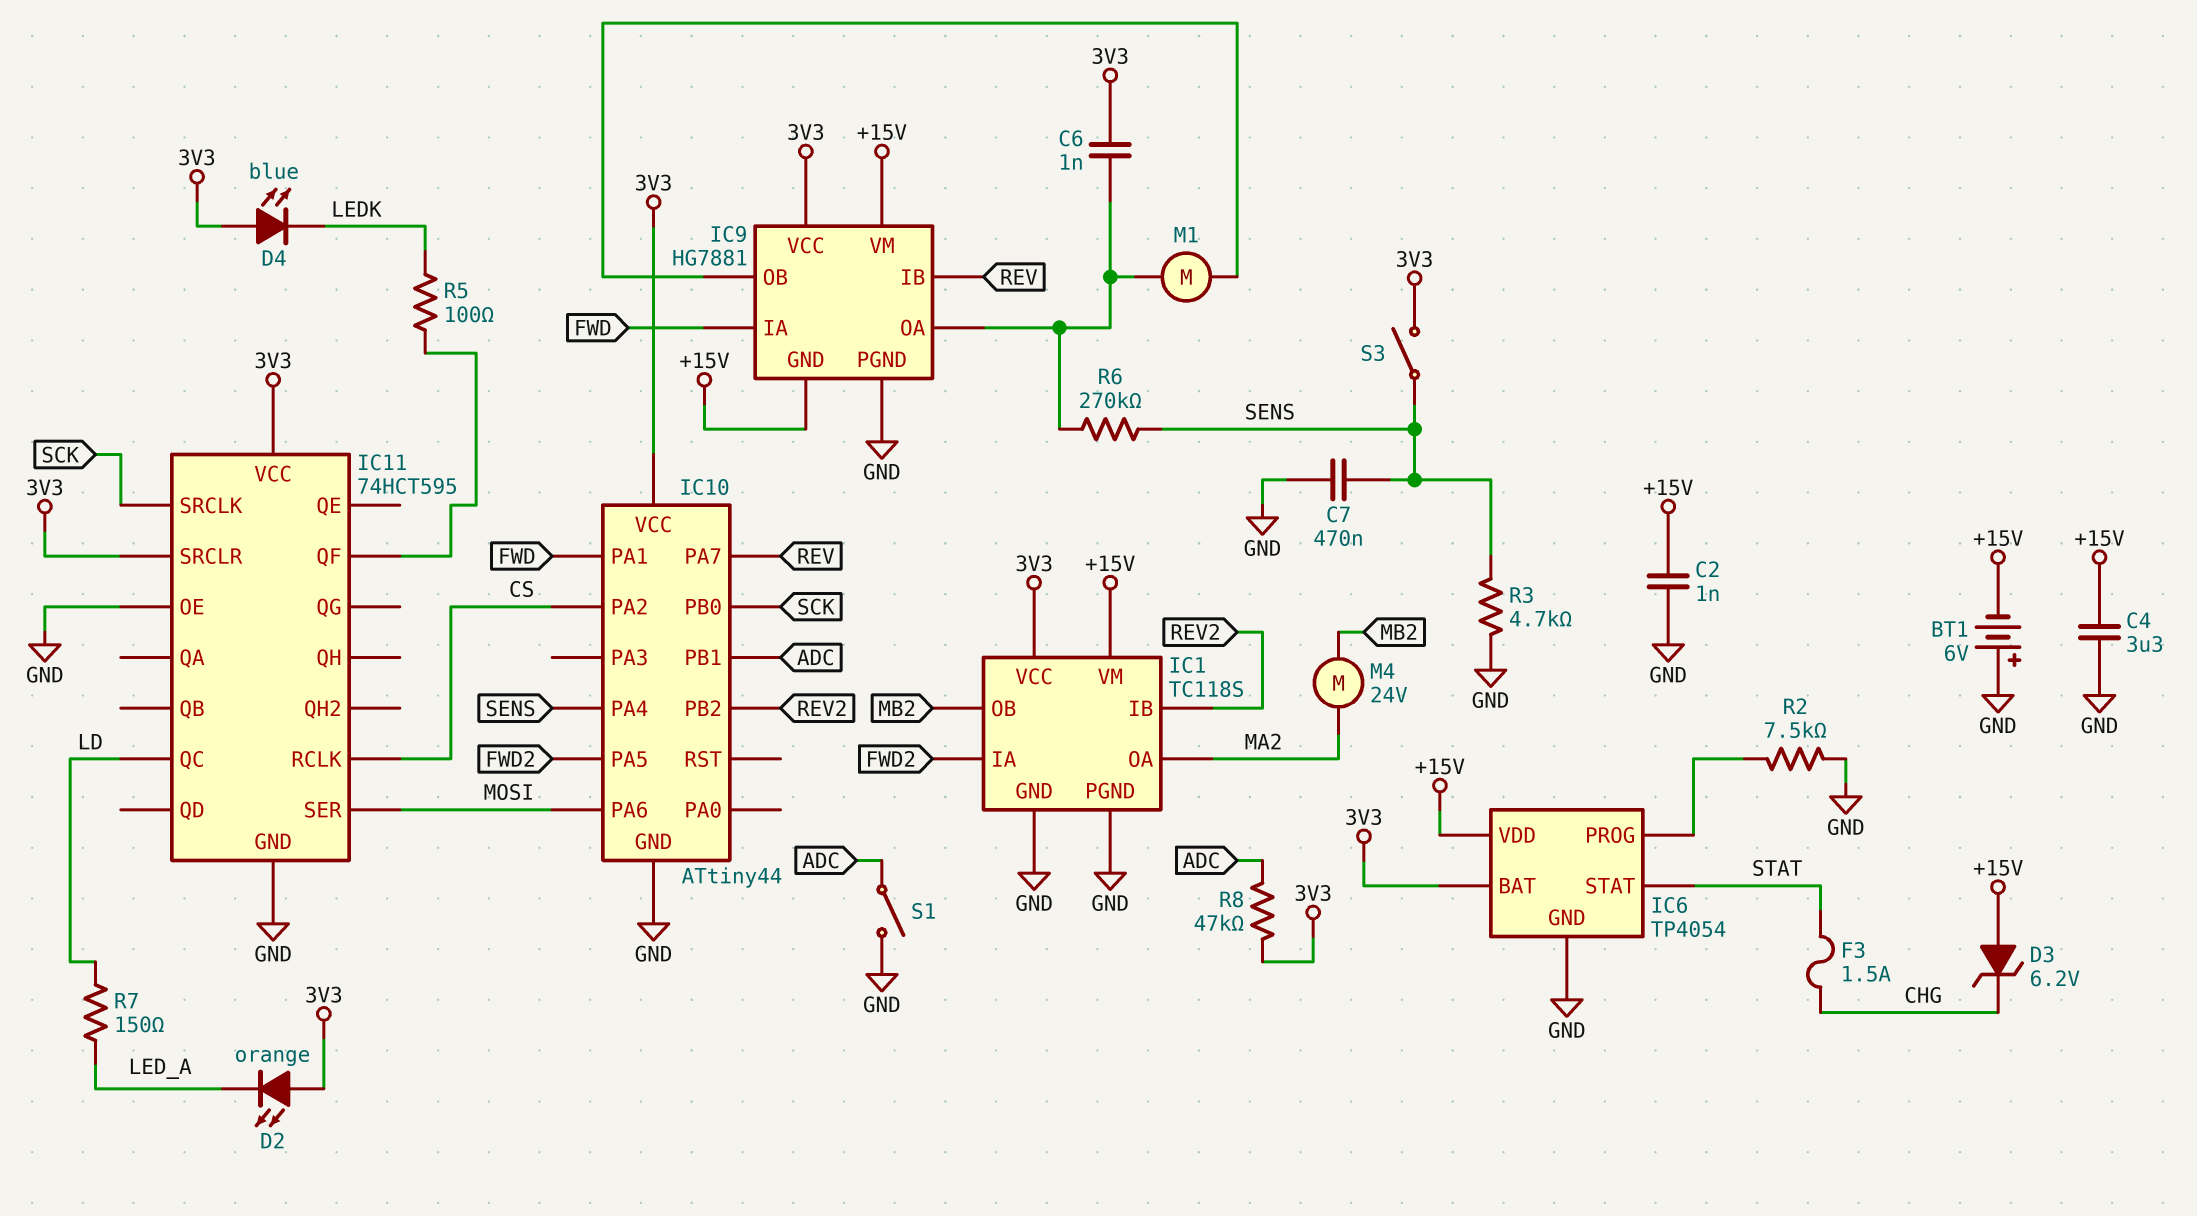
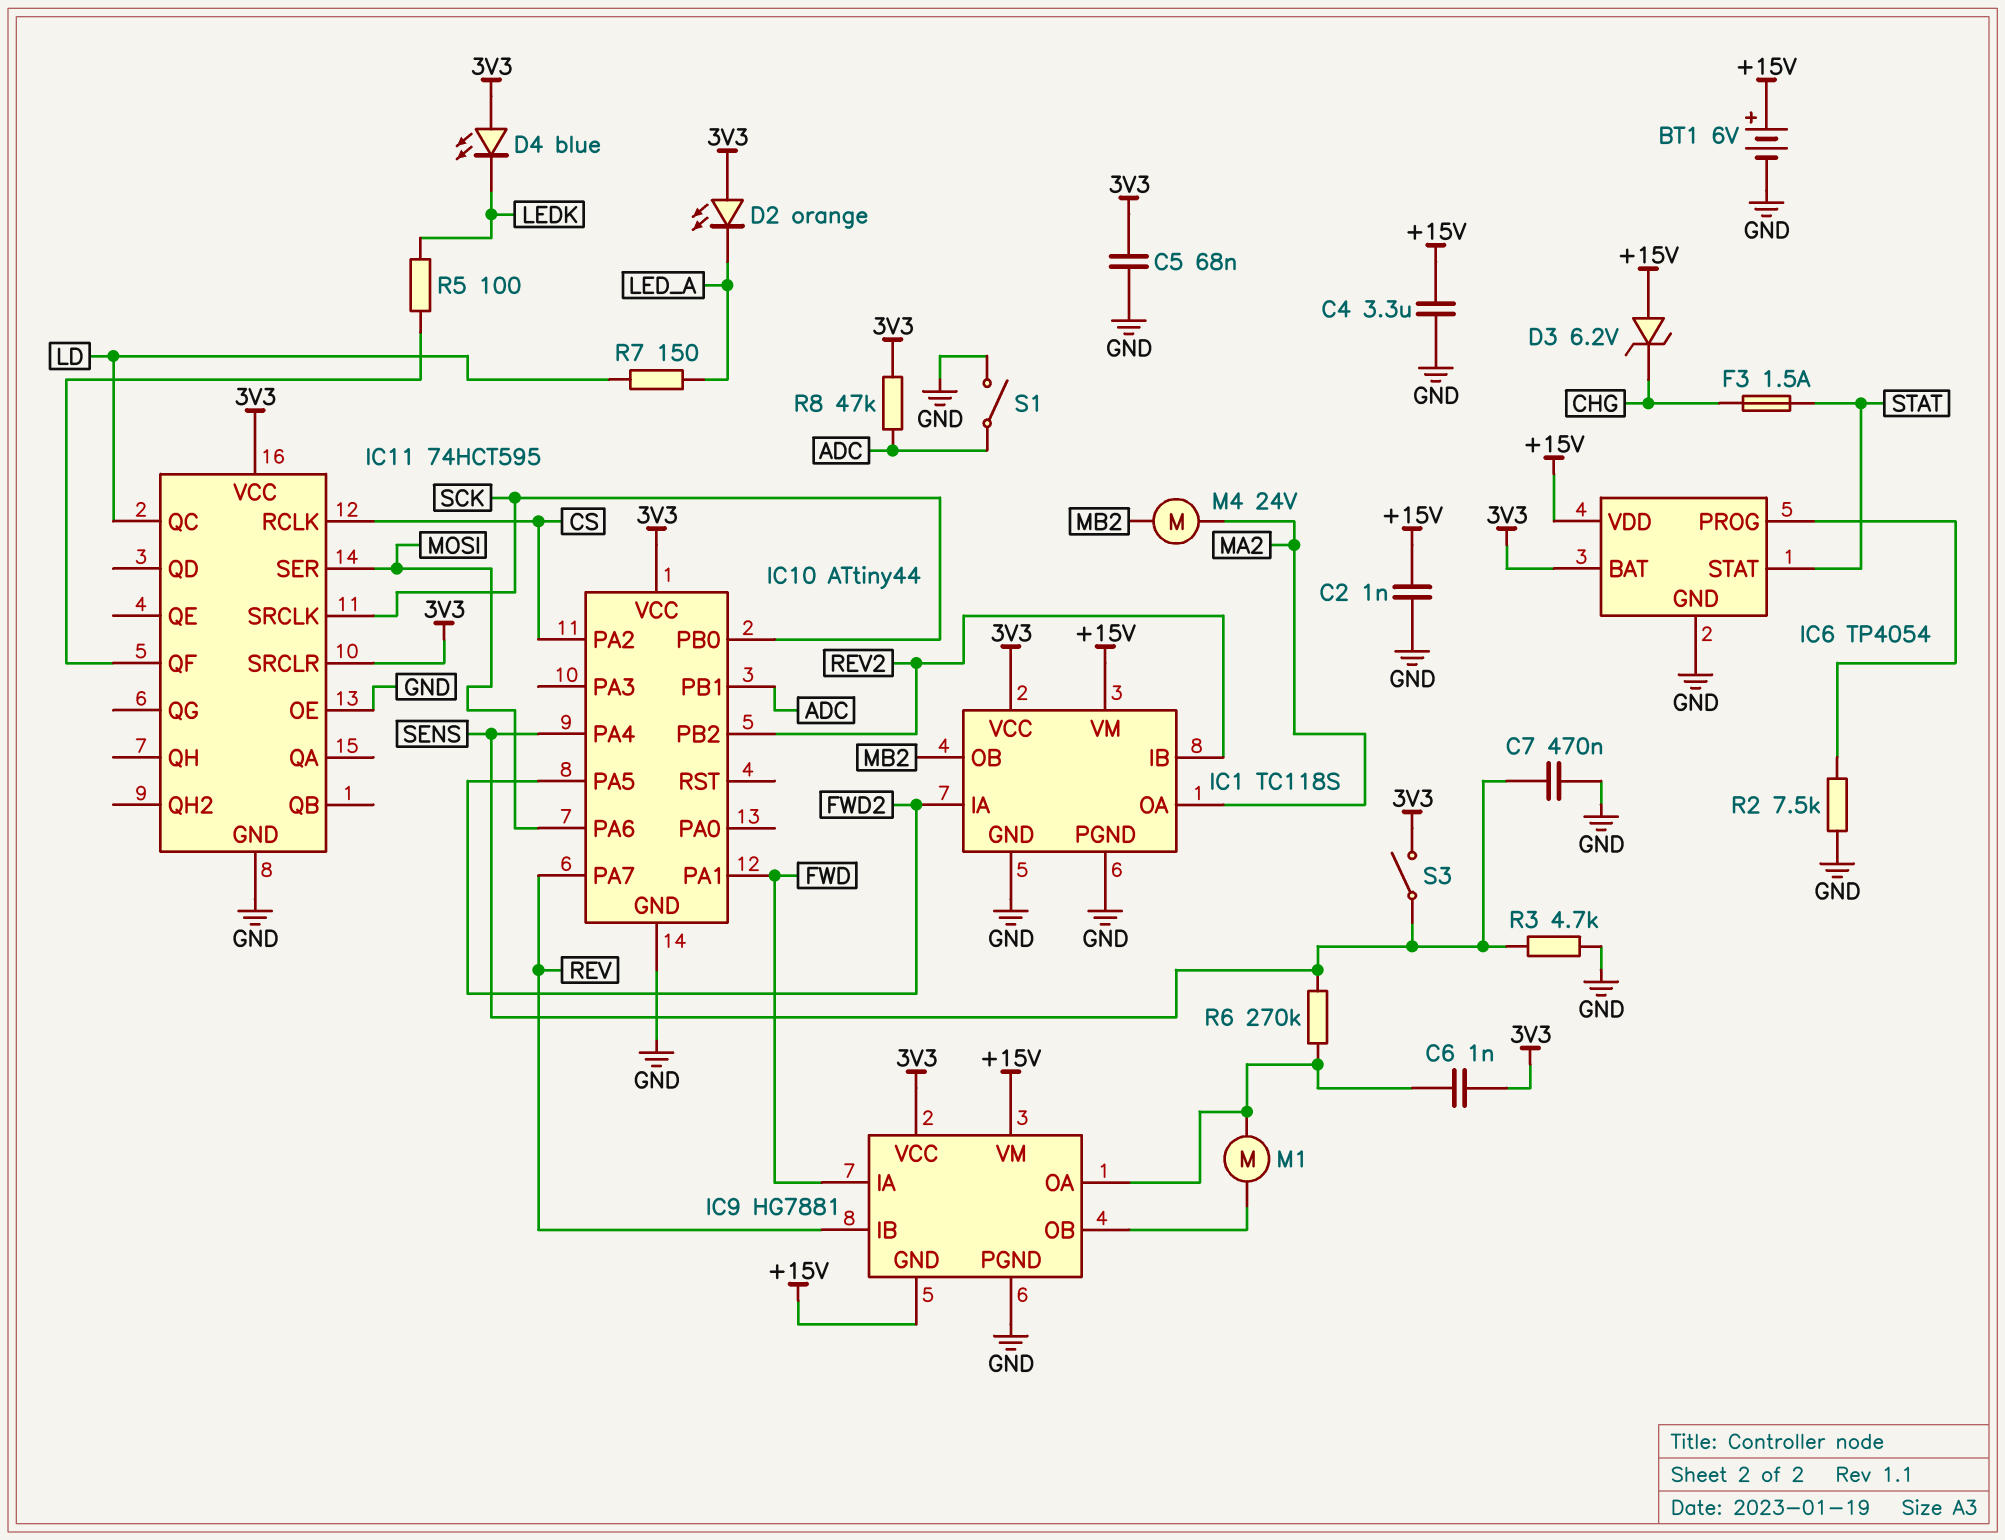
BT1: 6V (plus GND, minus +15V) -> 6V (plus +15V, minus GND)
C5: none -> 68nF (3V3, GND)

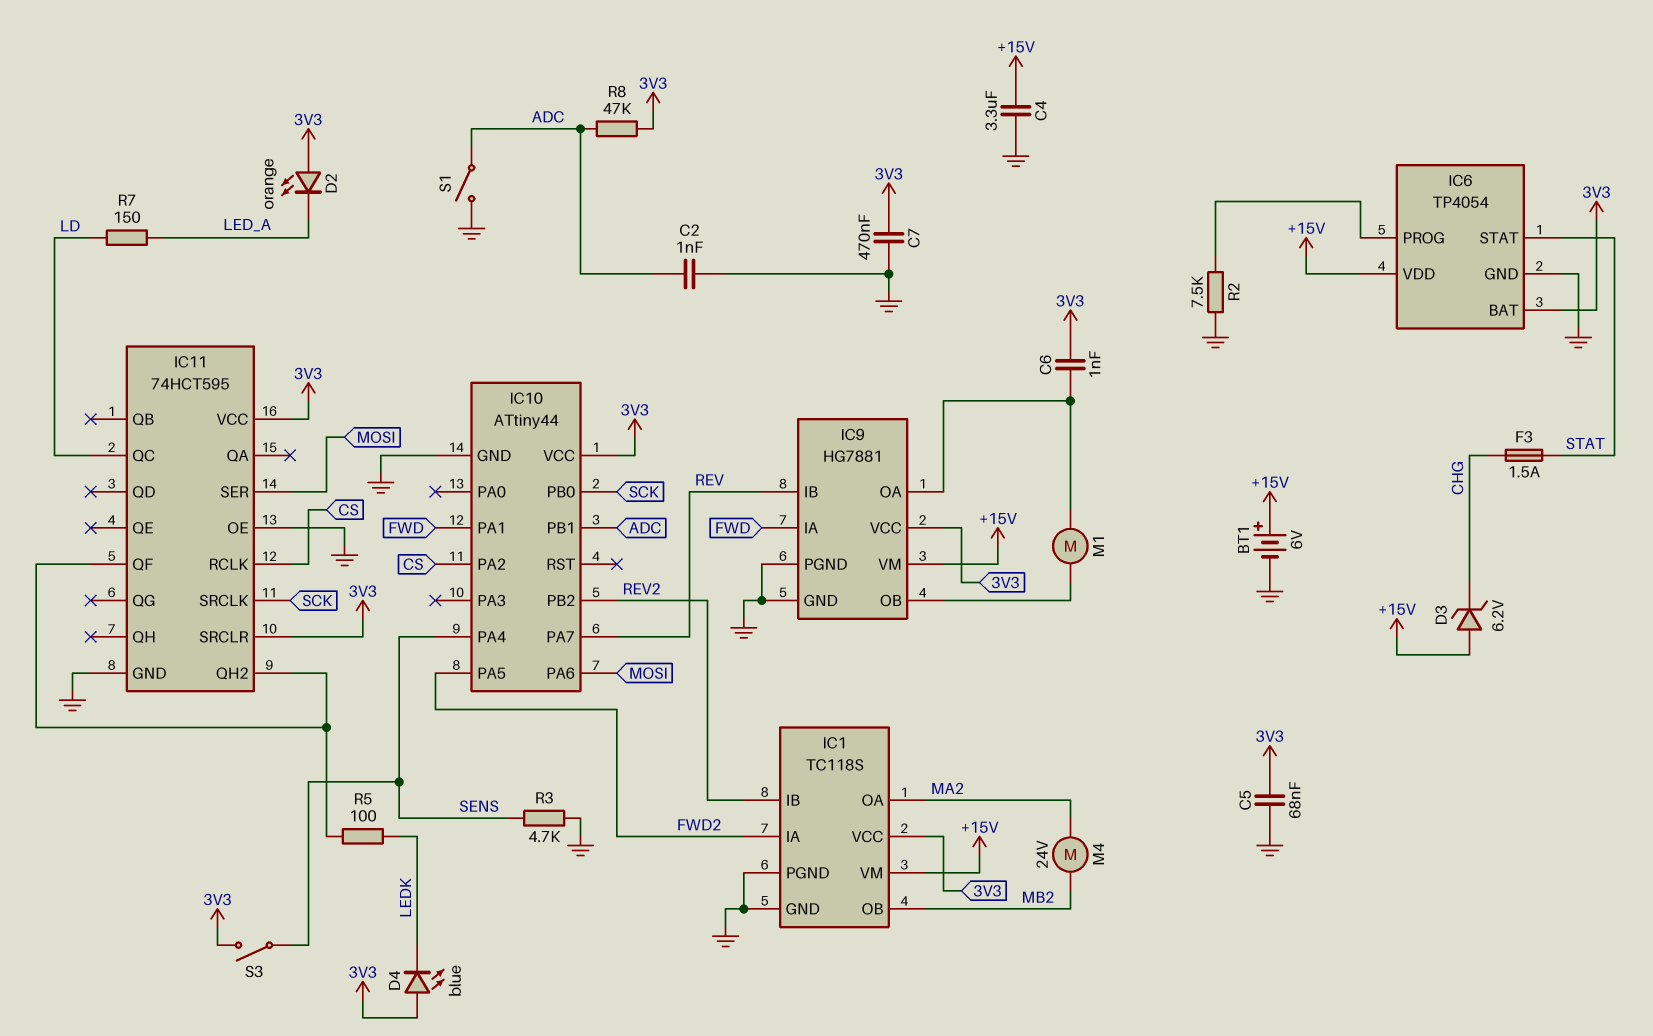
C2: 1nF (+15V, GND) -> 1nF (ADC, GND)
C7: 470nF (GND, SENS) -> 470nF (3V3, GND)
IC9 pin GND: +15V -> GND
IC11 pin QH2: none -> IC11/QF
R6: 270k (IC9/OA, SENS) -> none

